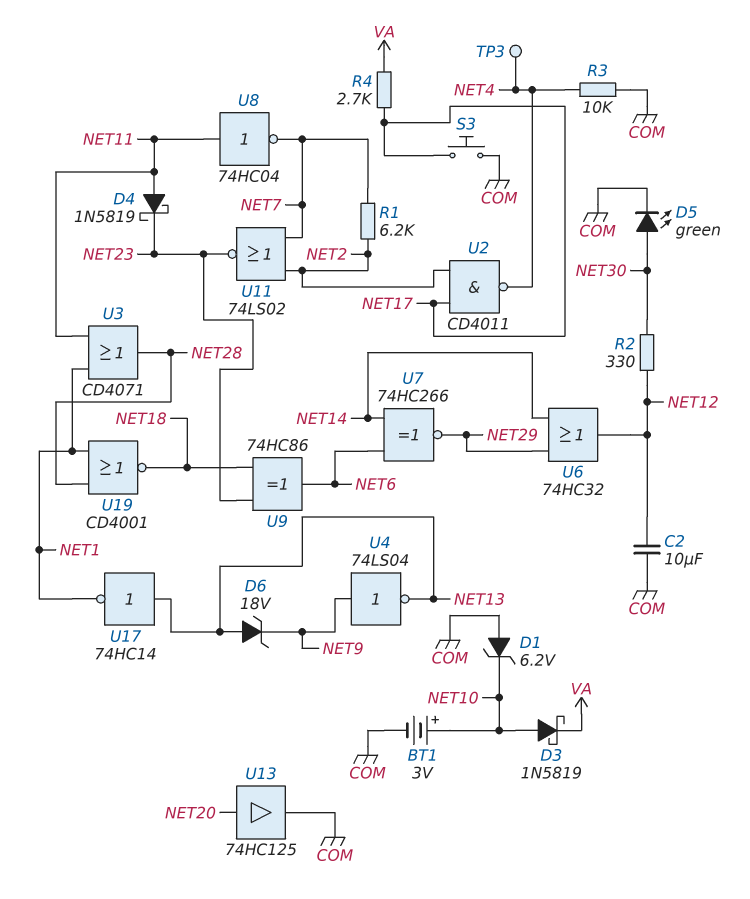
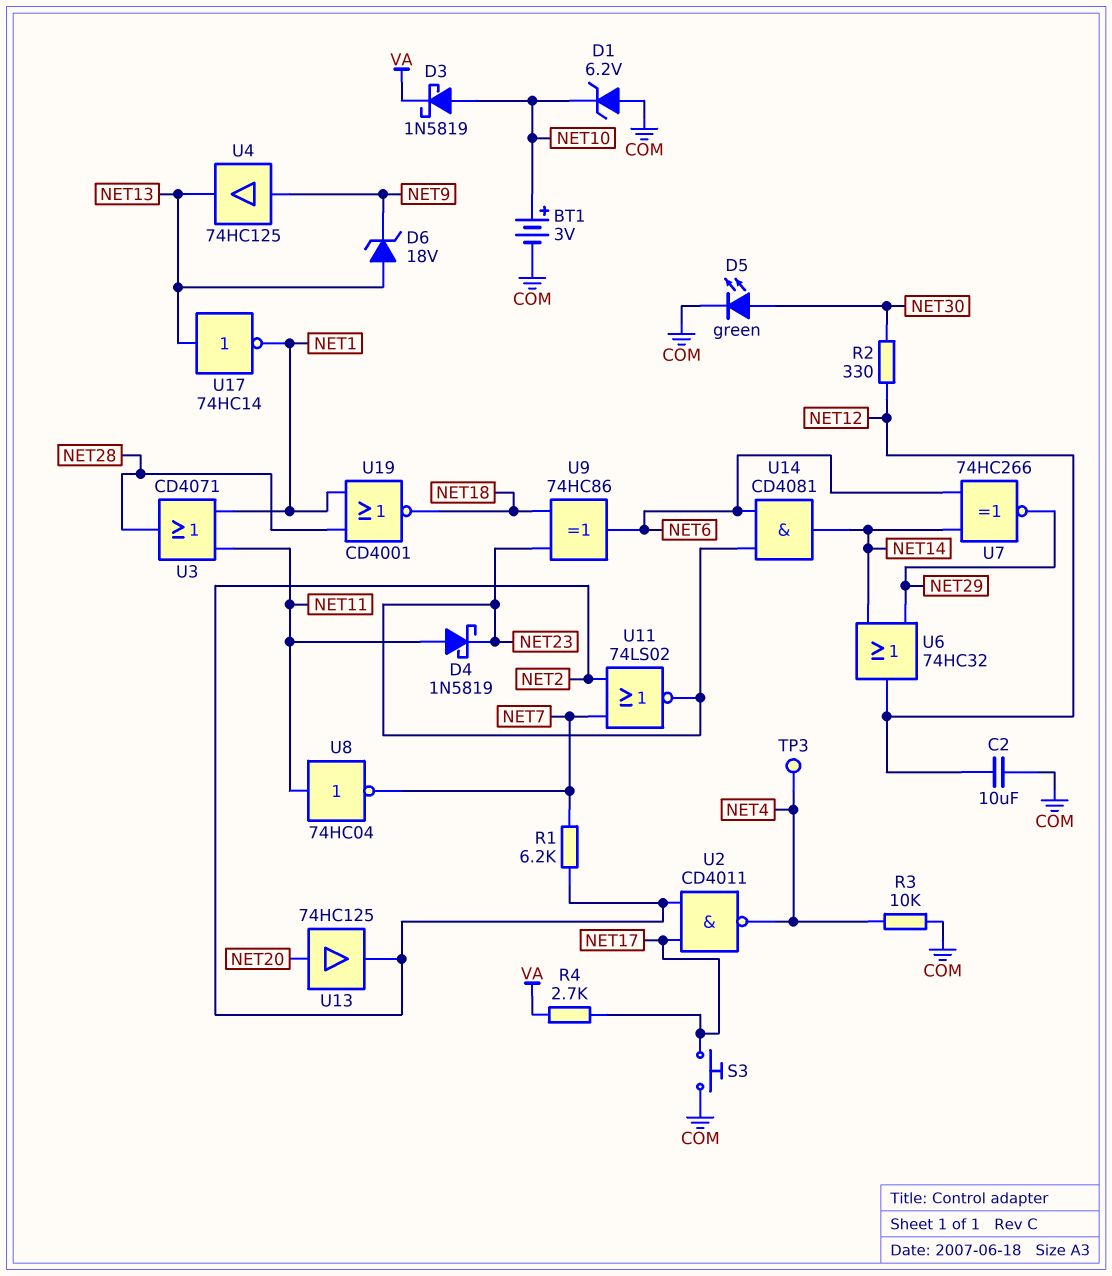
U4: NOT 74LS04 (in NET9, out NET13) -> buffer 74HC125 (in NET9, out NET13)
U13: buffer 74HC125 (in NET20, out COM) -> buffer 74HC125 (in NET20, out NET2)
U14: none -> AND CD4081 (in NET6, in NET23, out NET14)

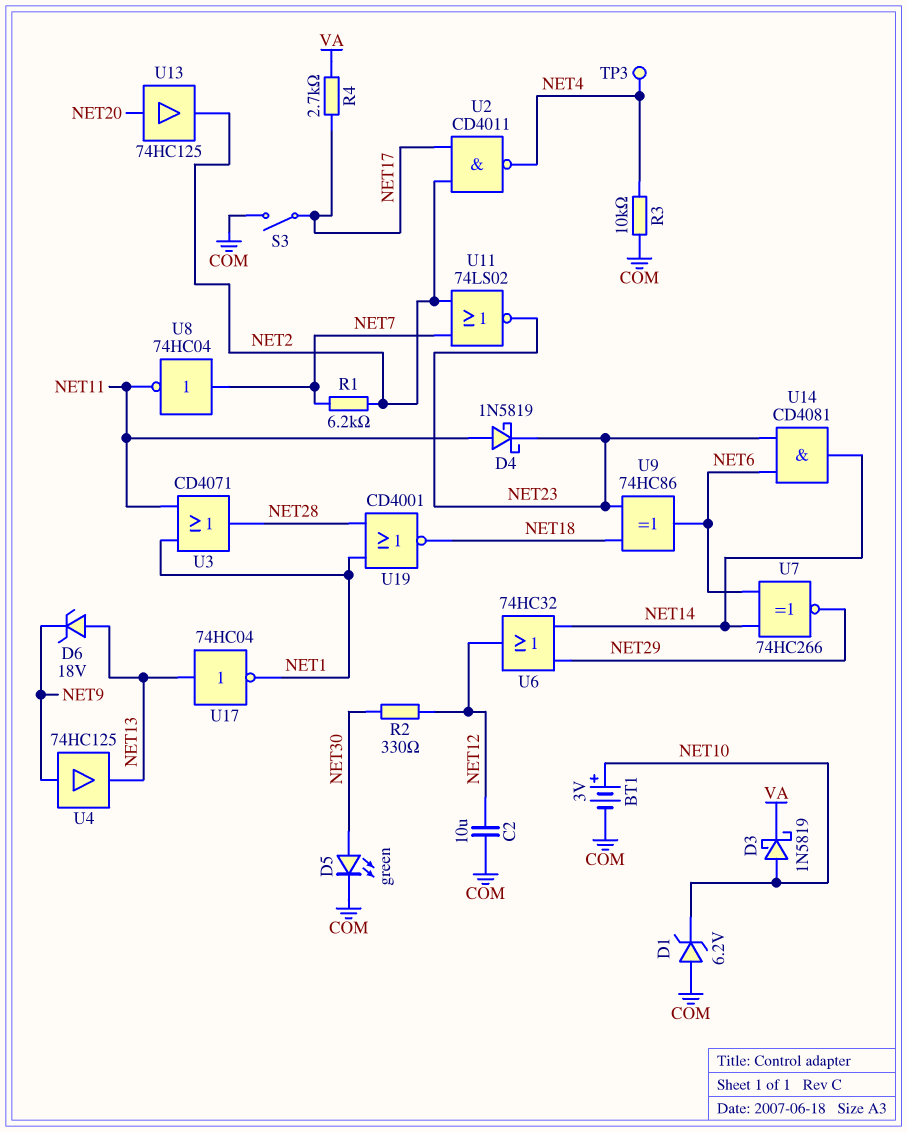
S3: button (COM, NET17) -> switch (COM, NET17)
U8: NOT 74HC04 (in NET11, out NET7) -> NOT 74HC04 (in NET7, out NET11)
U17: NOT 74HC14 (in NET13, out NET1) -> NOT 74HC04 (in NET13, out NET1)

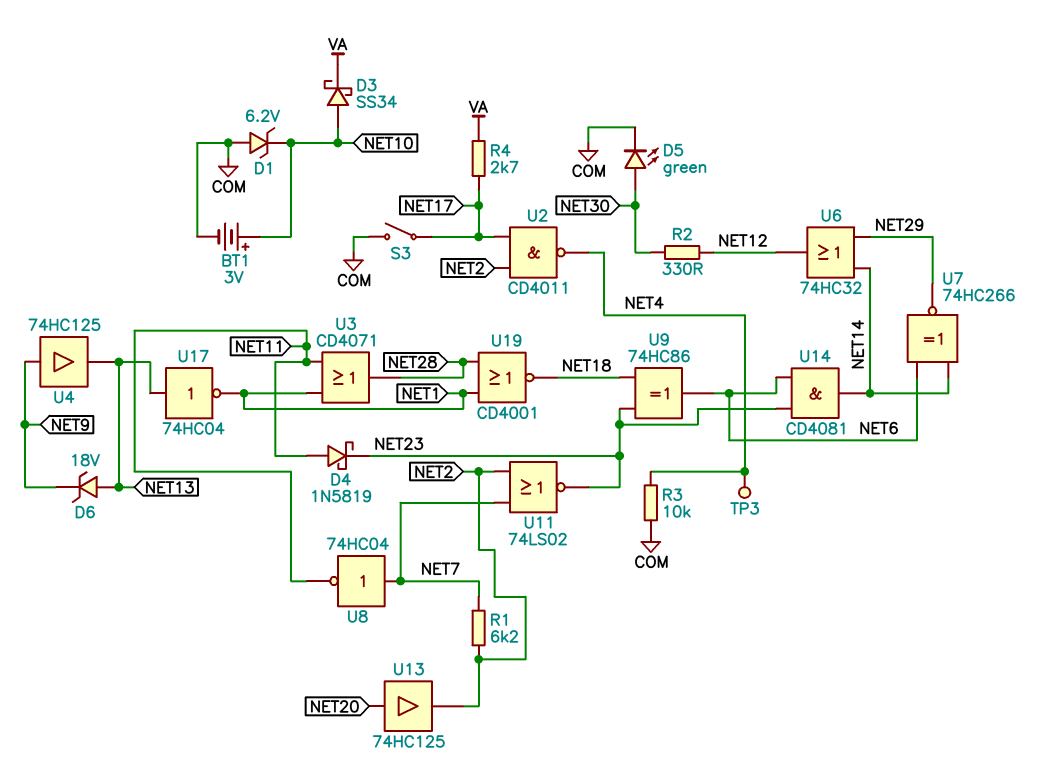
C2: 10uF (COM, NET12) -> none
D3: schottky 1N5819 (A NET10, K VA) -> schottky SS34 (A NET10, K VA)

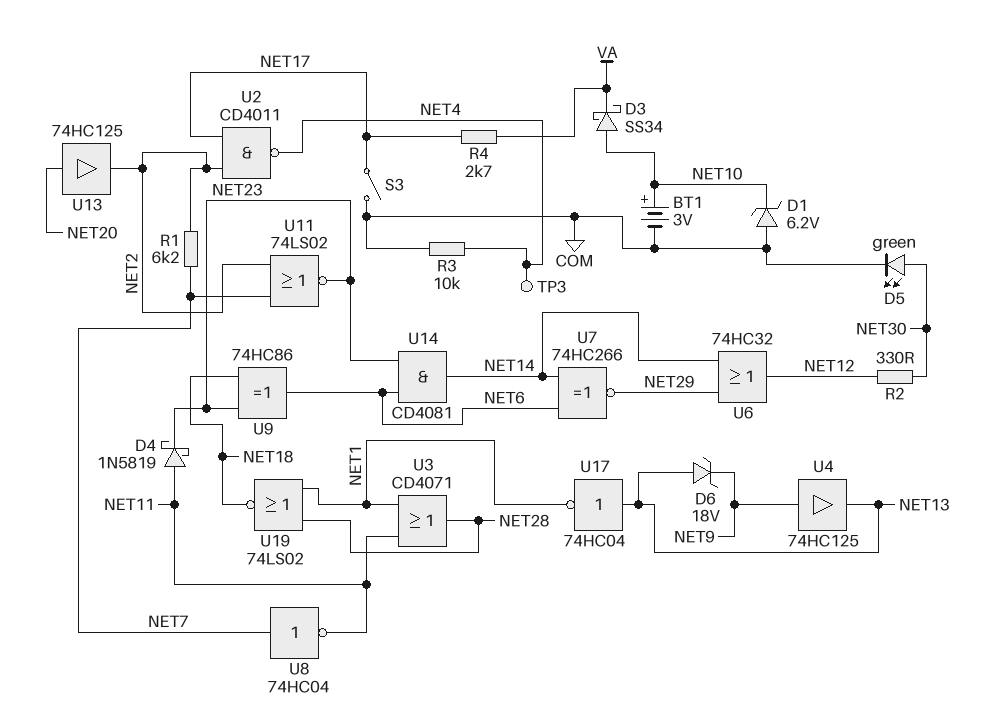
U19: NOR CD4001 (in NET1, in NET28, out NET18) -> NOR 74LS02 (in NET1, in NET28, out NET18)

